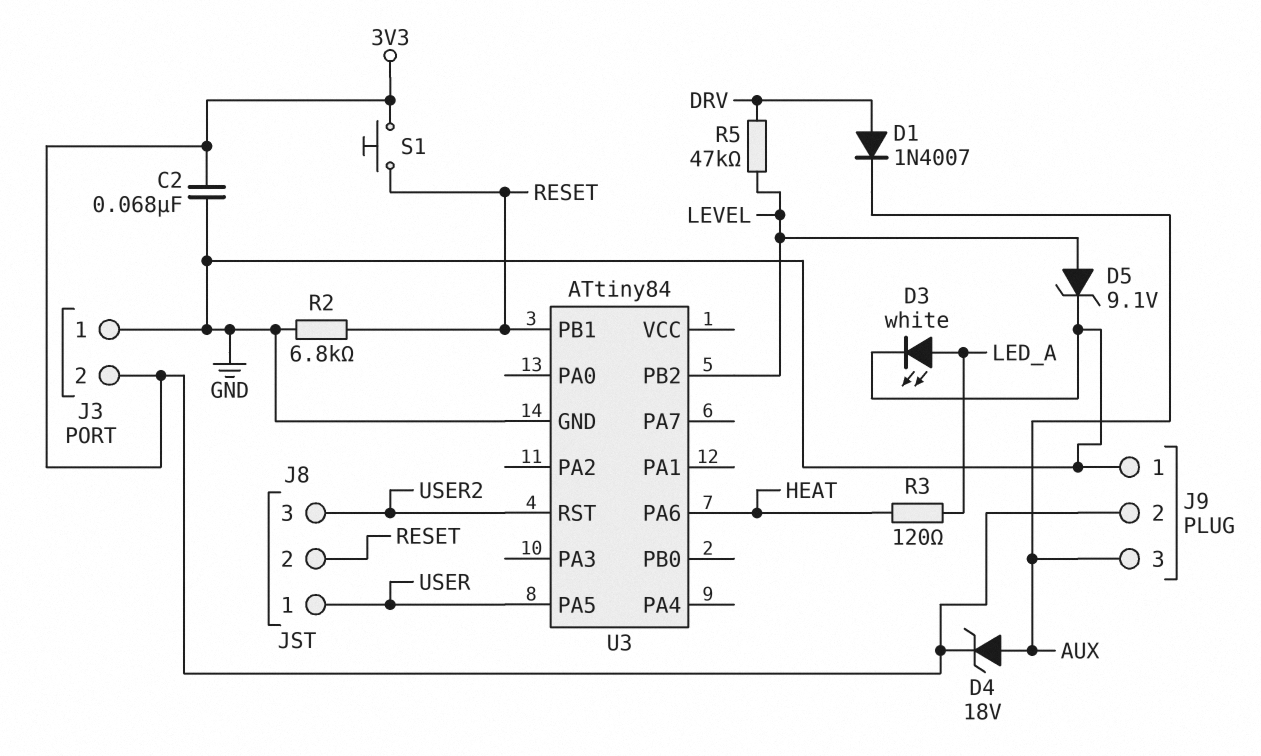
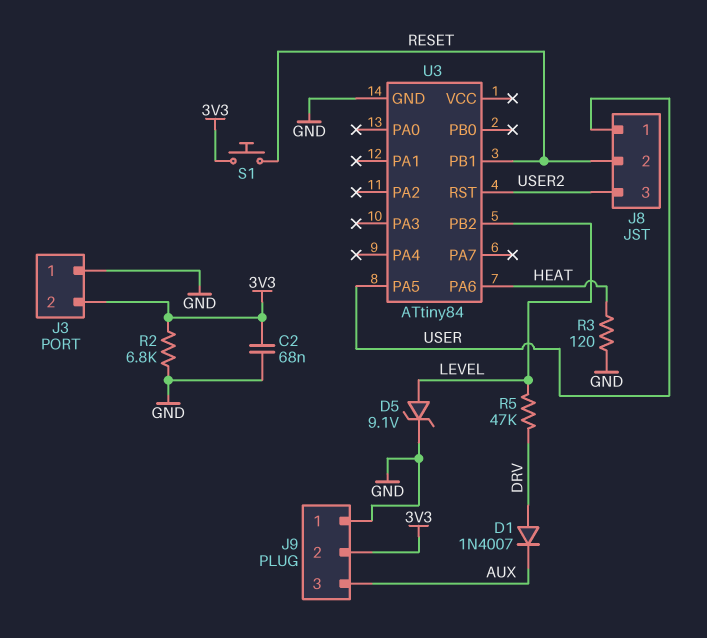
D3: LED white (A LED_A, K GND) -> none
D4: zener 18V (A AUX, K 3V3) -> none
R2: 6.8k (GND, RESET) -> 6.8k (3V3, GND)
R3: 120 (HEAT, LED_A) -> 120 (GND, HEAT)

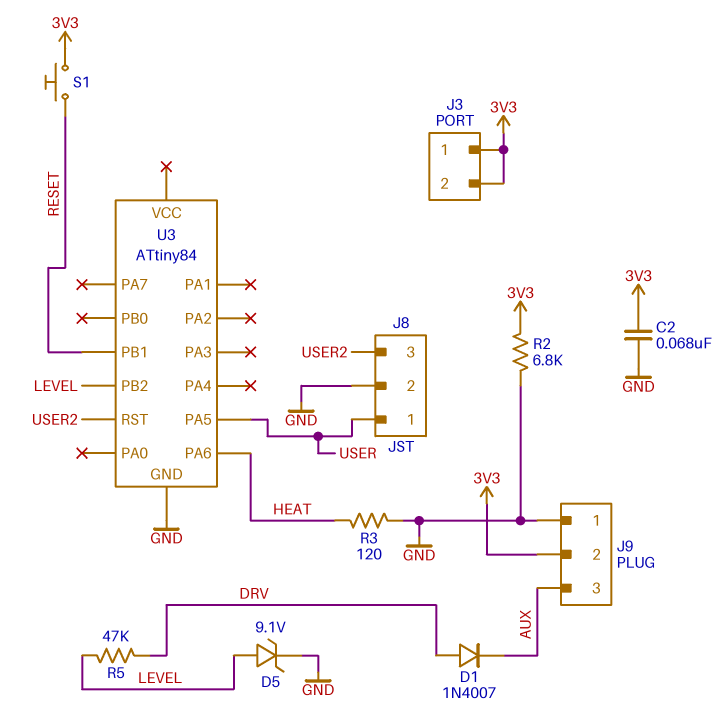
J3 pin 1: GND -> 3V3
J8 pin 2: RESET -> GND

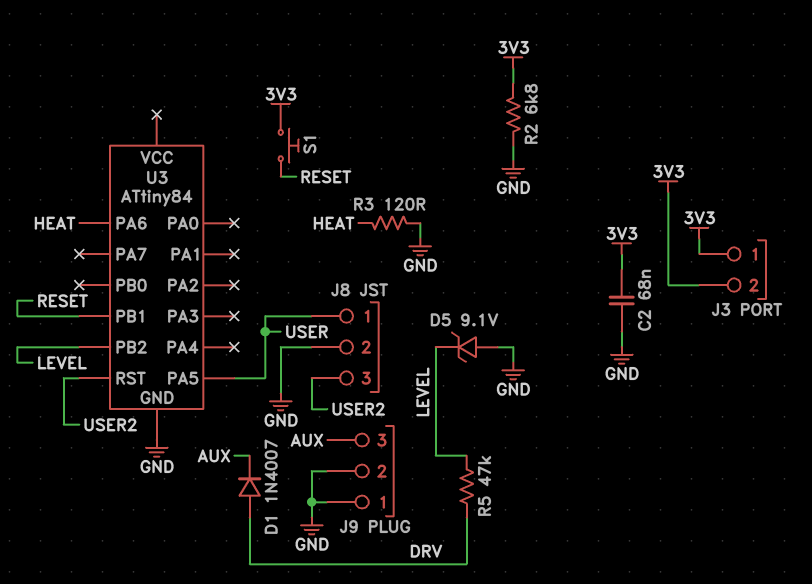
D5: zener 9.1V (A LEVEL, K GND) -> zener 9.1V (A GND, K LEVEL)
J9 pin 2: 3V3 -> GND

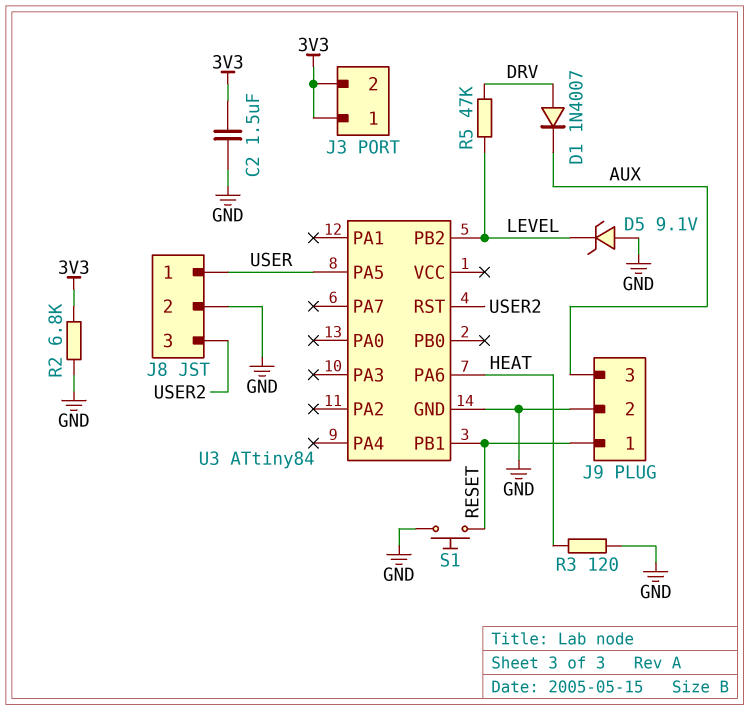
C2: 68nF (3V3, GND) -> 1.5uF (3V3, GND)
J9 pin 1: GND -> RESET
S1: button (3V3, RESET) -> button (GND, RESET)

